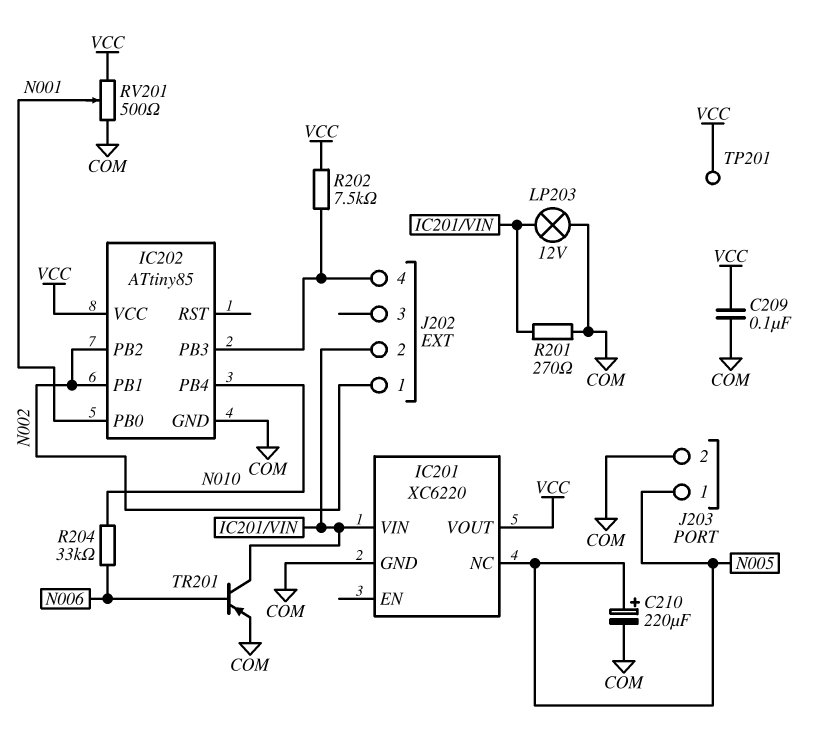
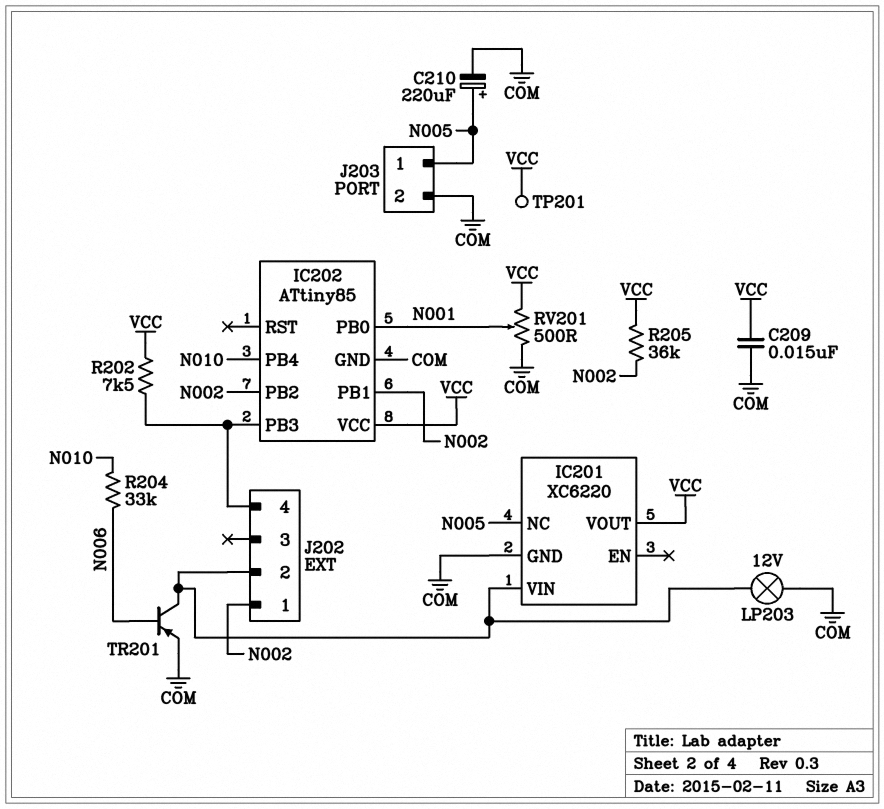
C209: 100nF (COM, VCC) -> 15nF (COM, VCC)
R201: 270 (COM, IC201/VIN) -> none
R205: none -> 36k (N002, VCC)

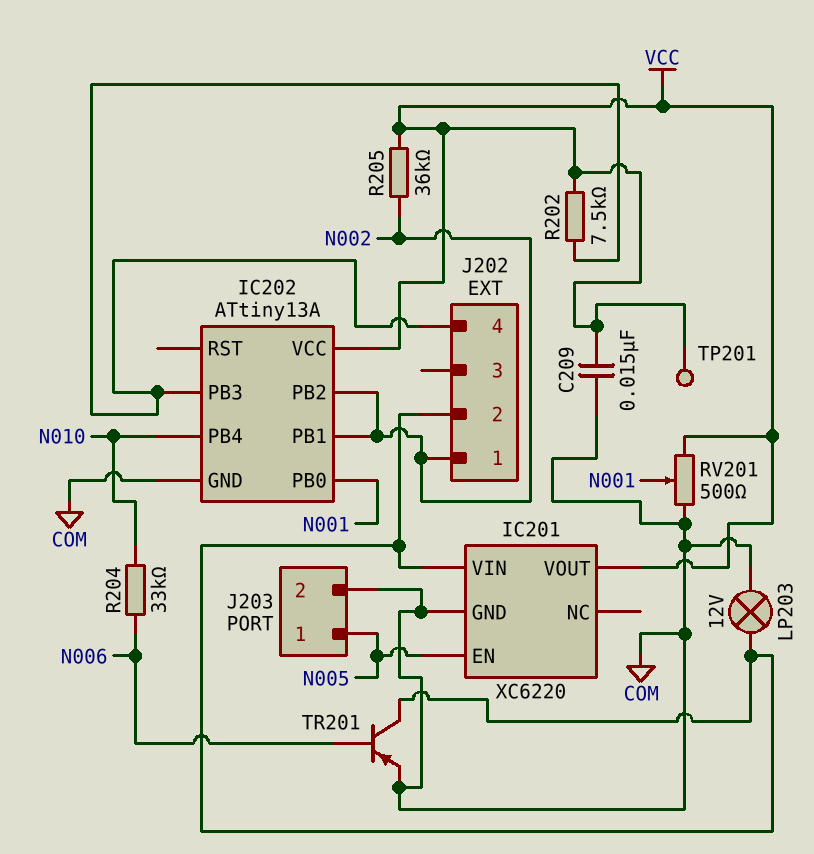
C210: 220uF (plus N005, minus COM) -> none
IC201 pin EN: none -> N005
IC201 pin NC: N005 -> none
IC202: ATtiny85 -> ATtiny13A

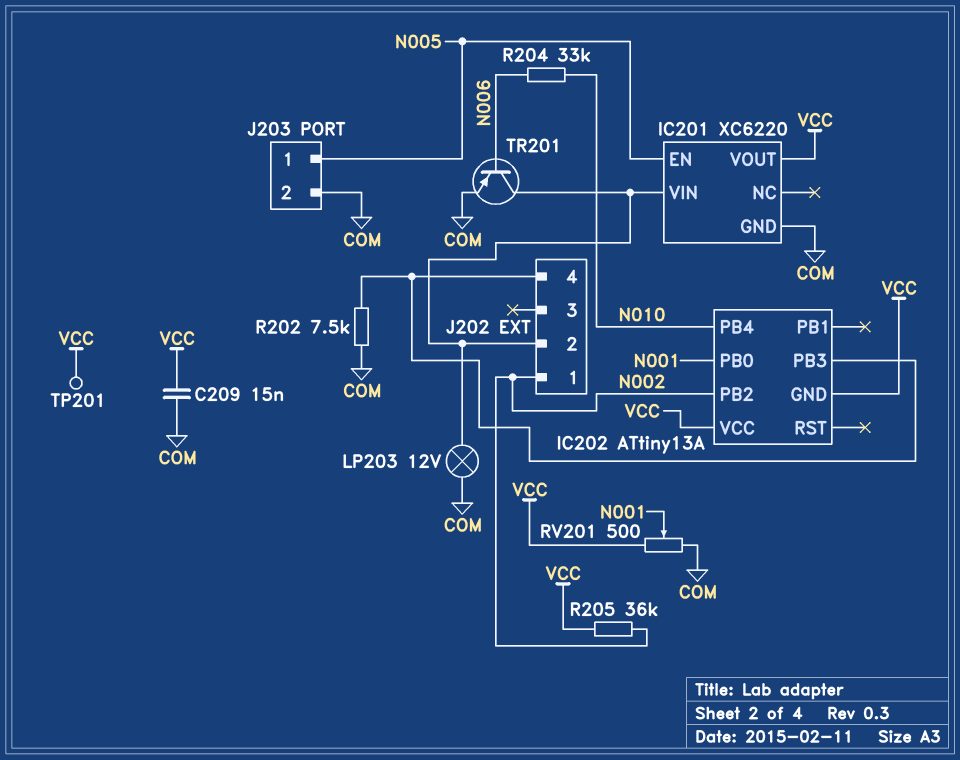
IC202 pin GND: COM -> VCC
IC202 pin PB1: N002 -> none
R202: 7.5k (IC202/PB3, VCC) -> 7.5k (COM, IC202/PB3)

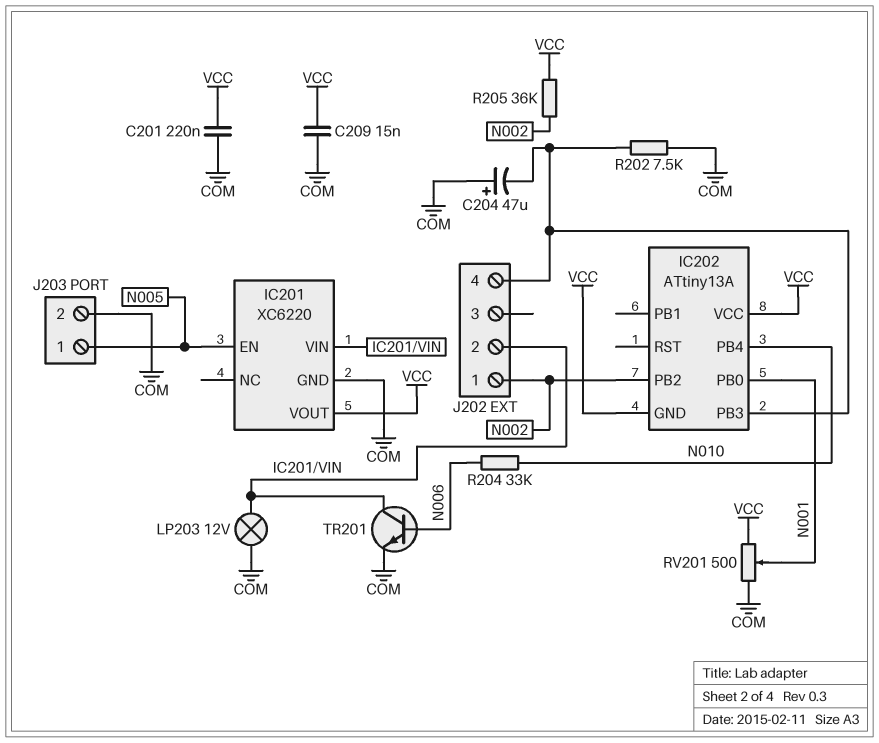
C201: none -> 220nF (COM, VCC)
C204: none -> 47uF (plus COM, minus IC202/PB3)
TP201: test point (VCC) -> none
TR201: PNP (B N006, C IC201/VIN, E COM) -> NPN (B N006, C IC201/VIN, E COM)

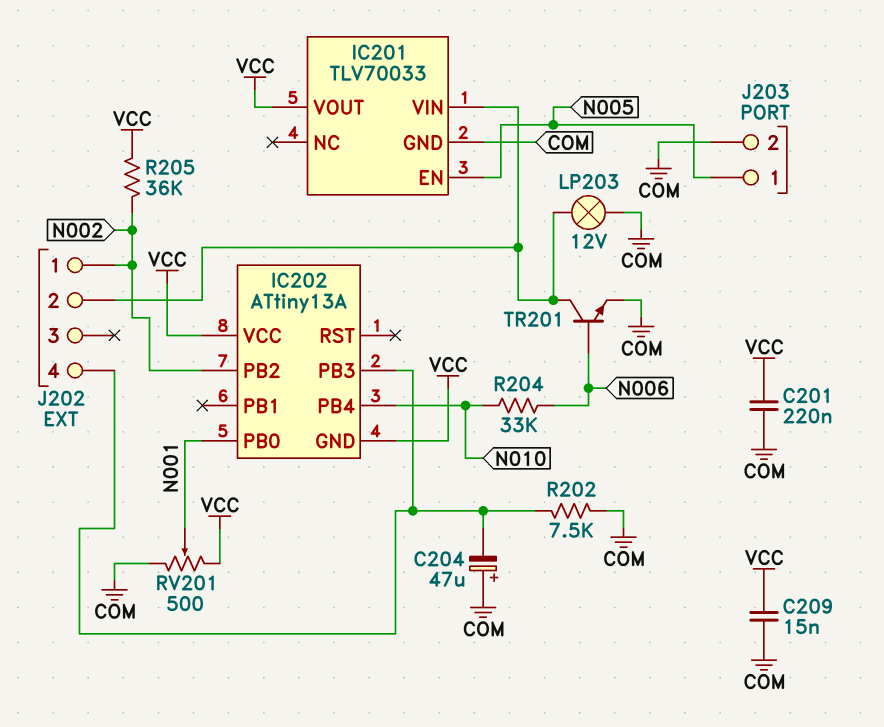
IC201: XC6220 -> TLV70033

